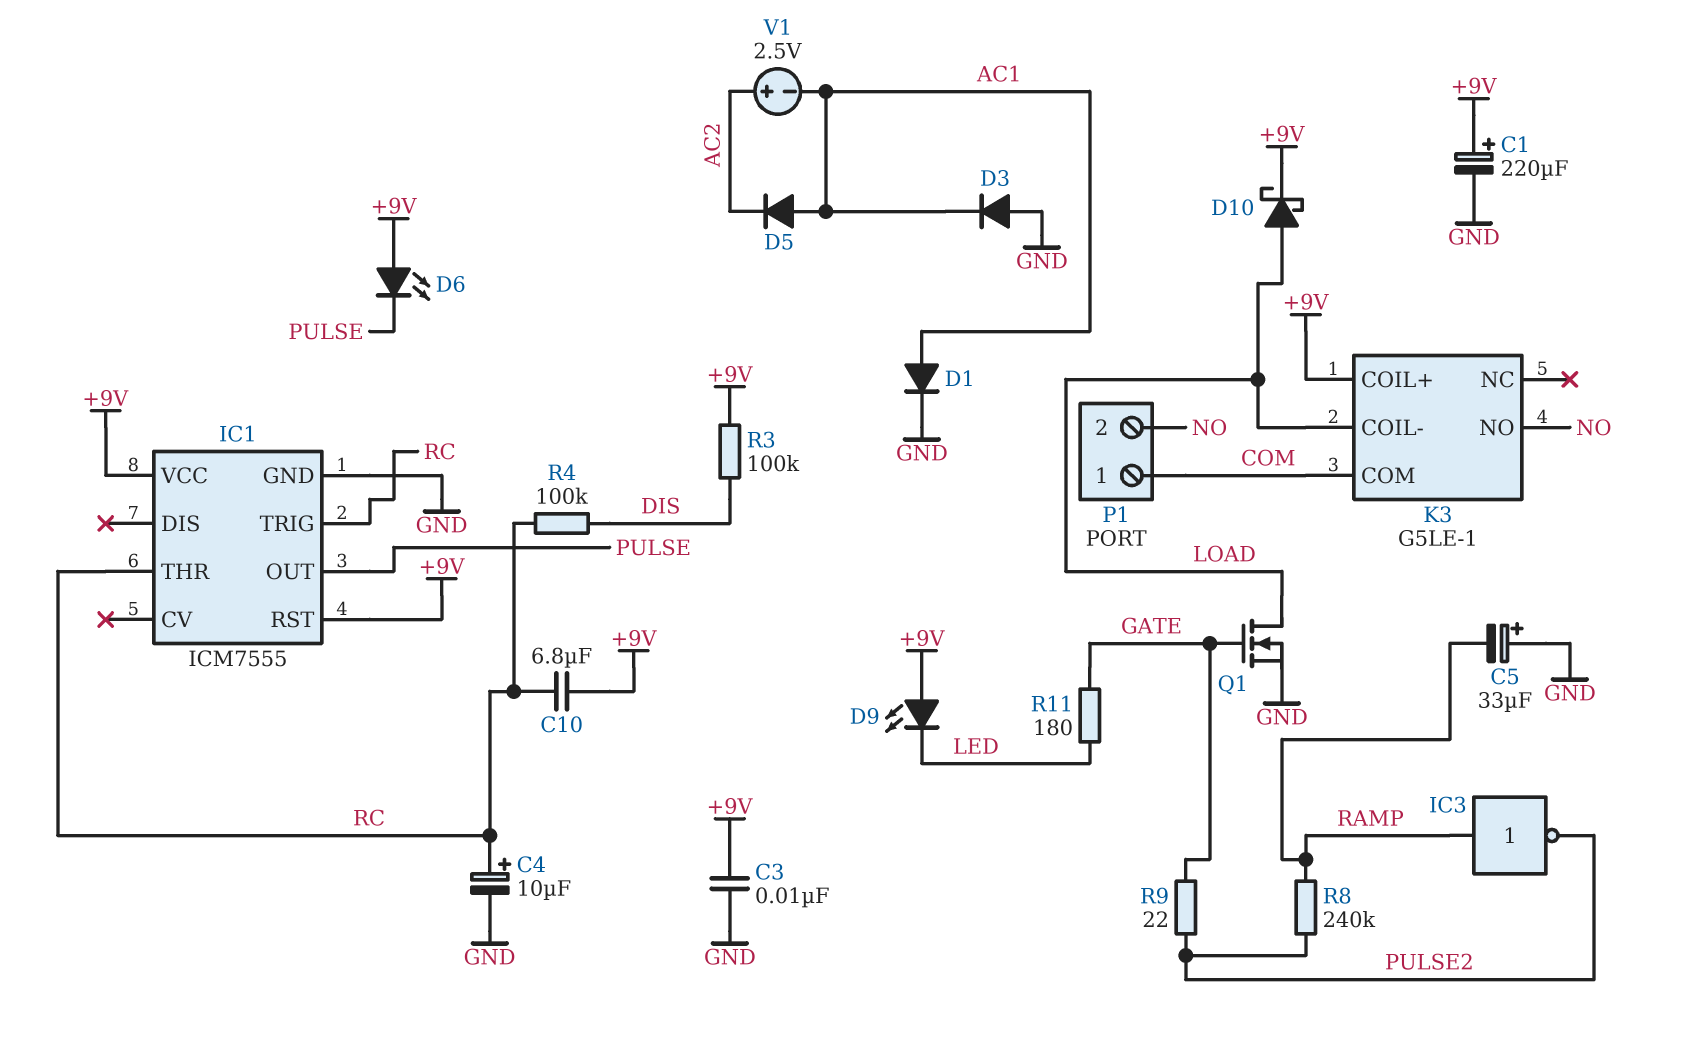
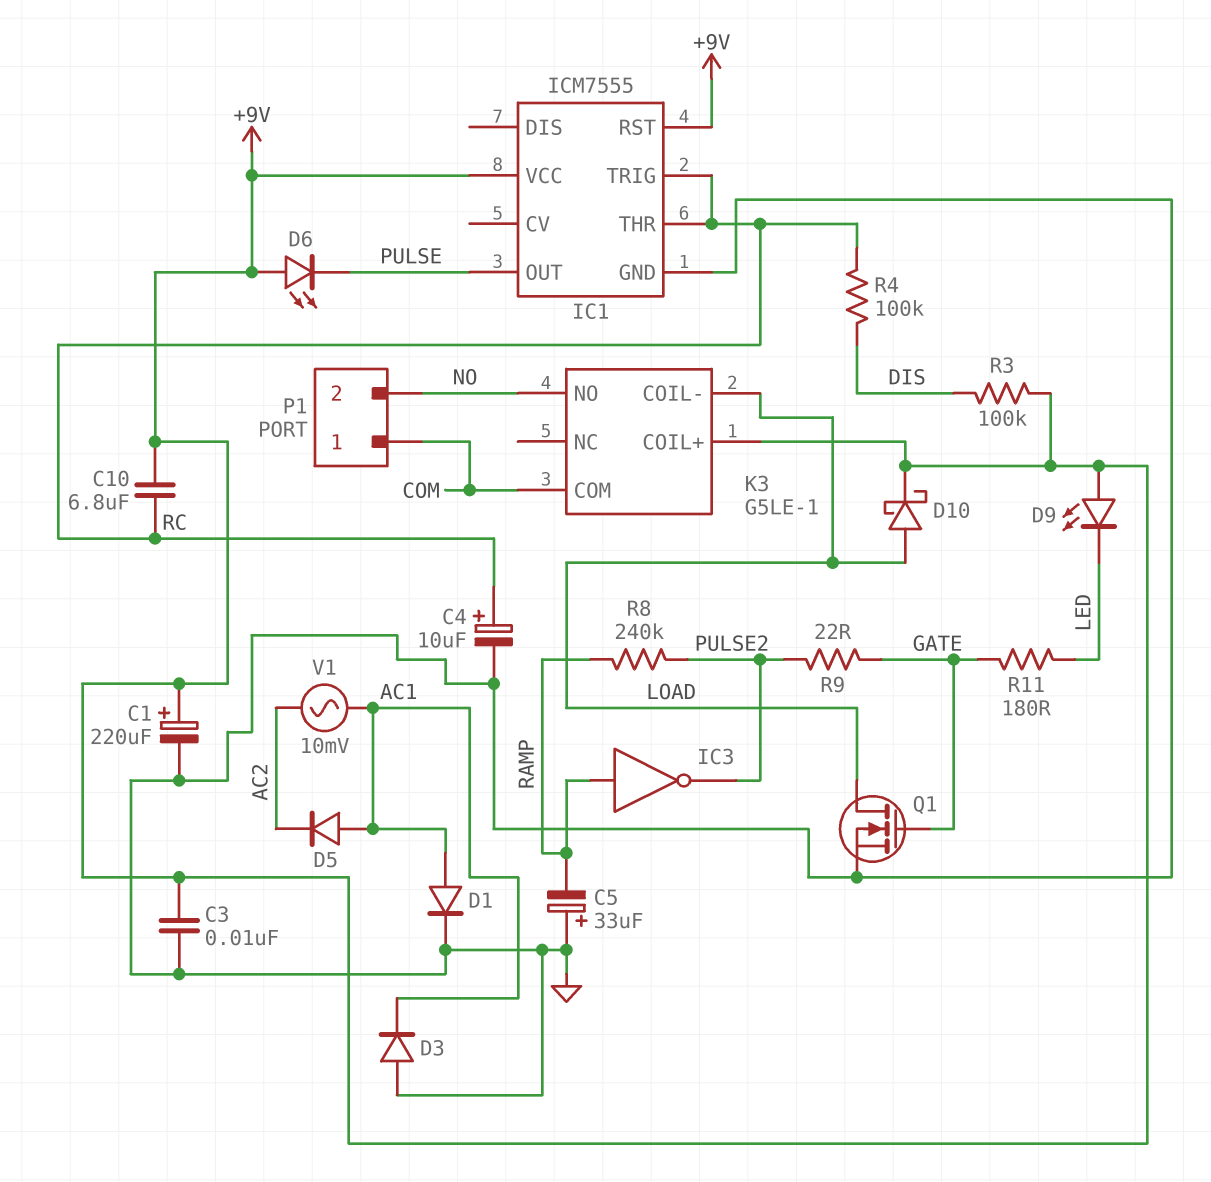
V1: 2.5V (plus AC2, minus AC1) -> AC 10mV (AC1, AC2)

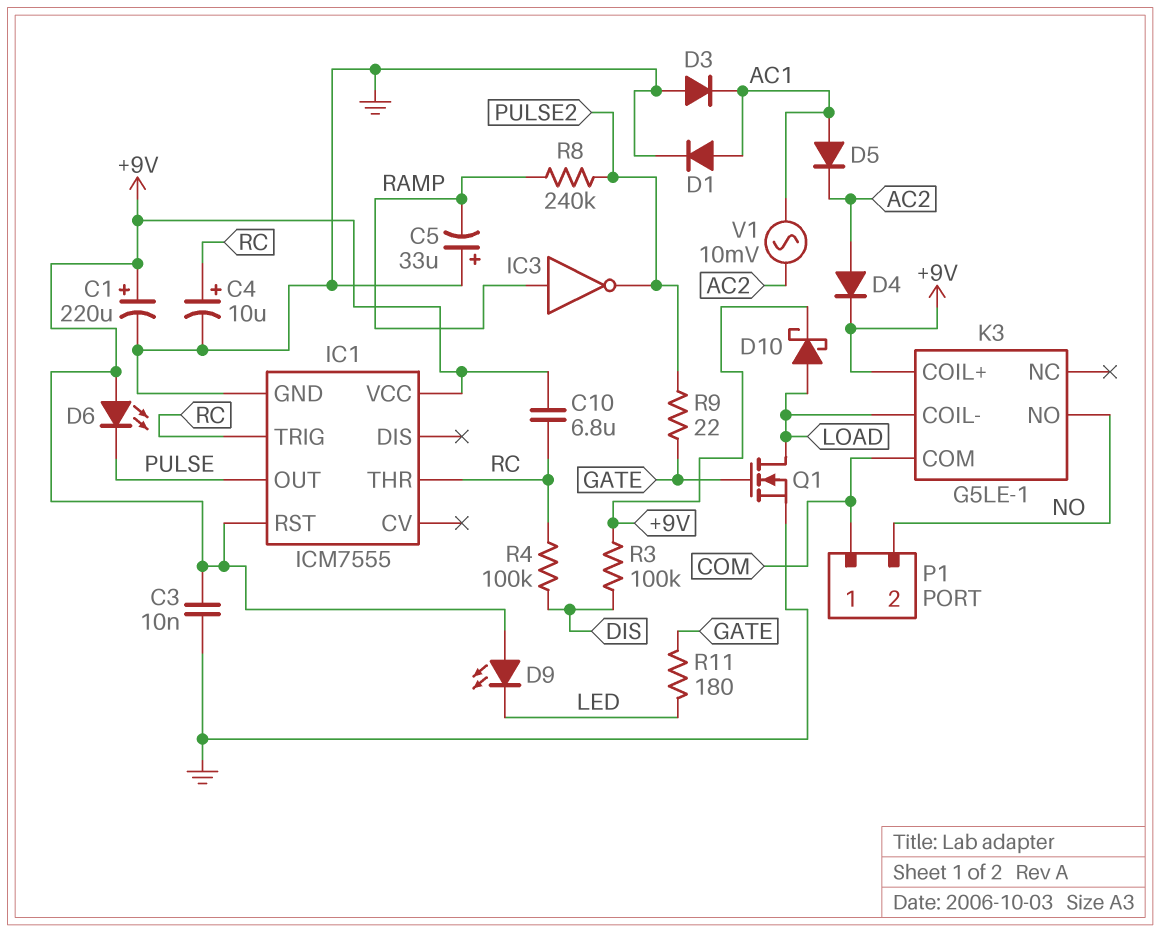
D4: none -> diode (A AC2, K +9V)

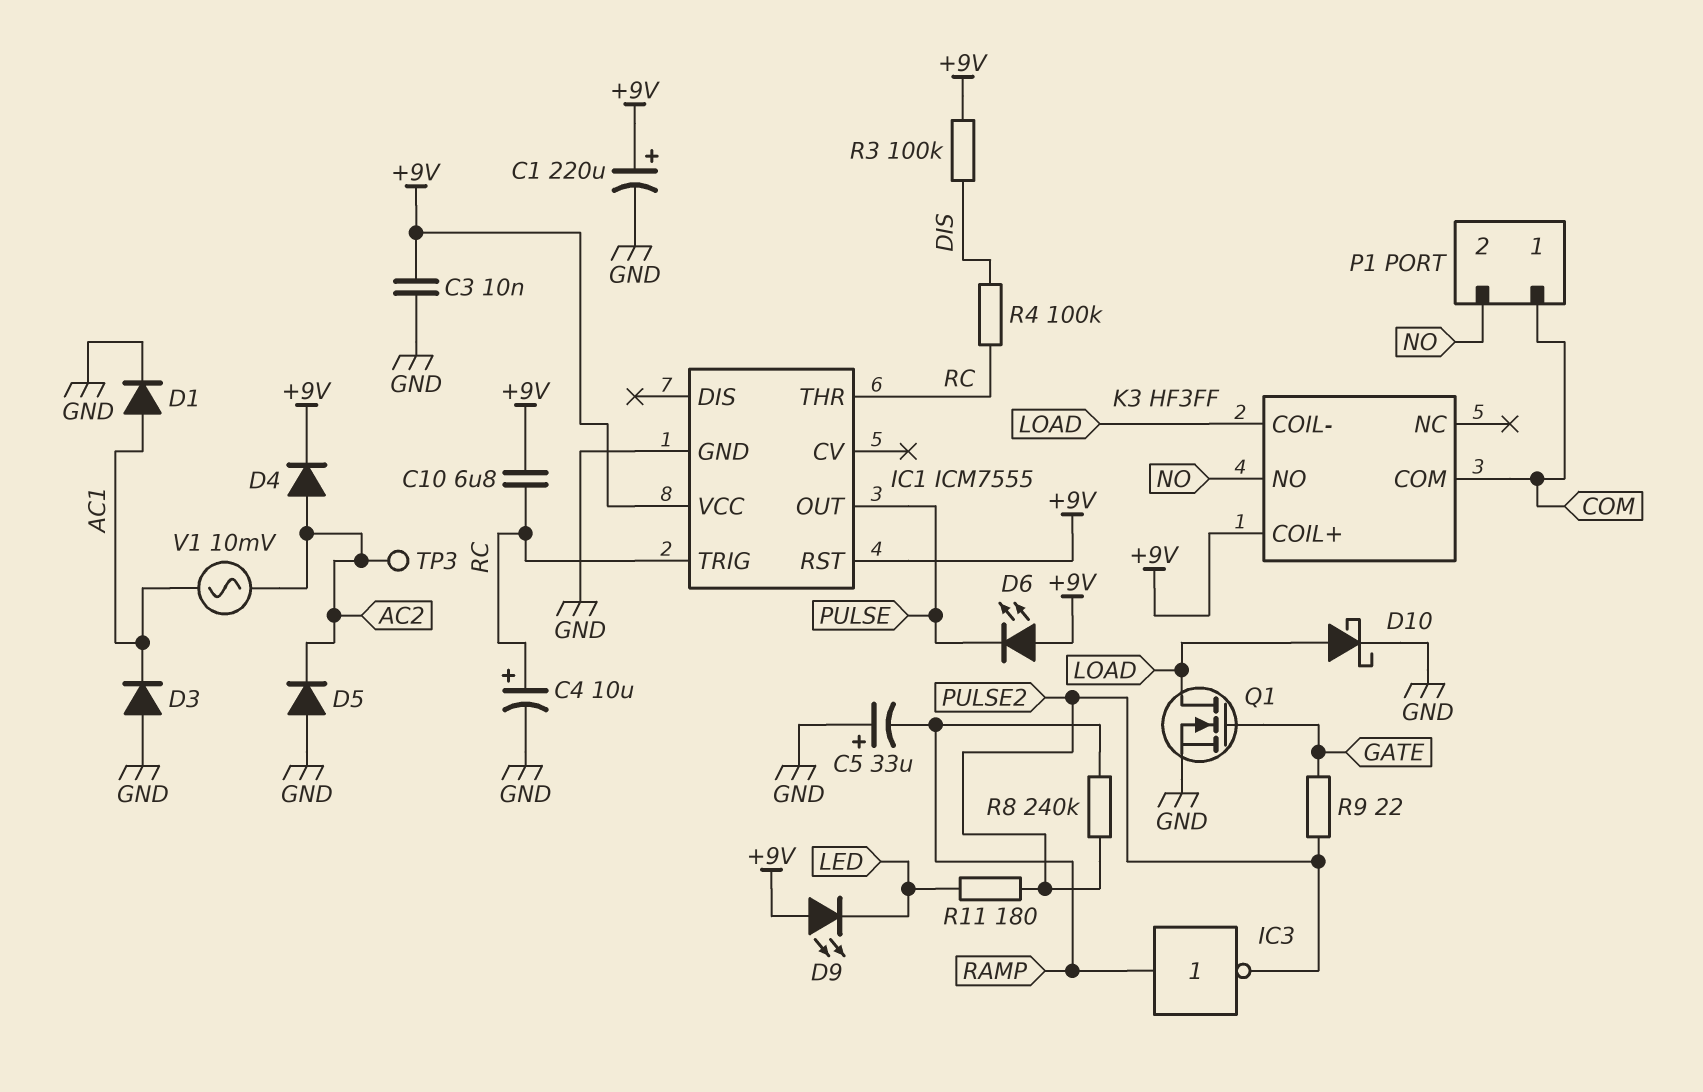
D5: diode (A AC1, K AC2) -> diode (A GND, K AC2)
D10: schottky (A LOAD, K +9V) -> schottky (A LOAD, K GND)
K3: G5LE-1 -> HF3FF
R11: 180 (GATE, LED) -> 180 (LED, PULSE2)
TP3: none -> test point (AC2)

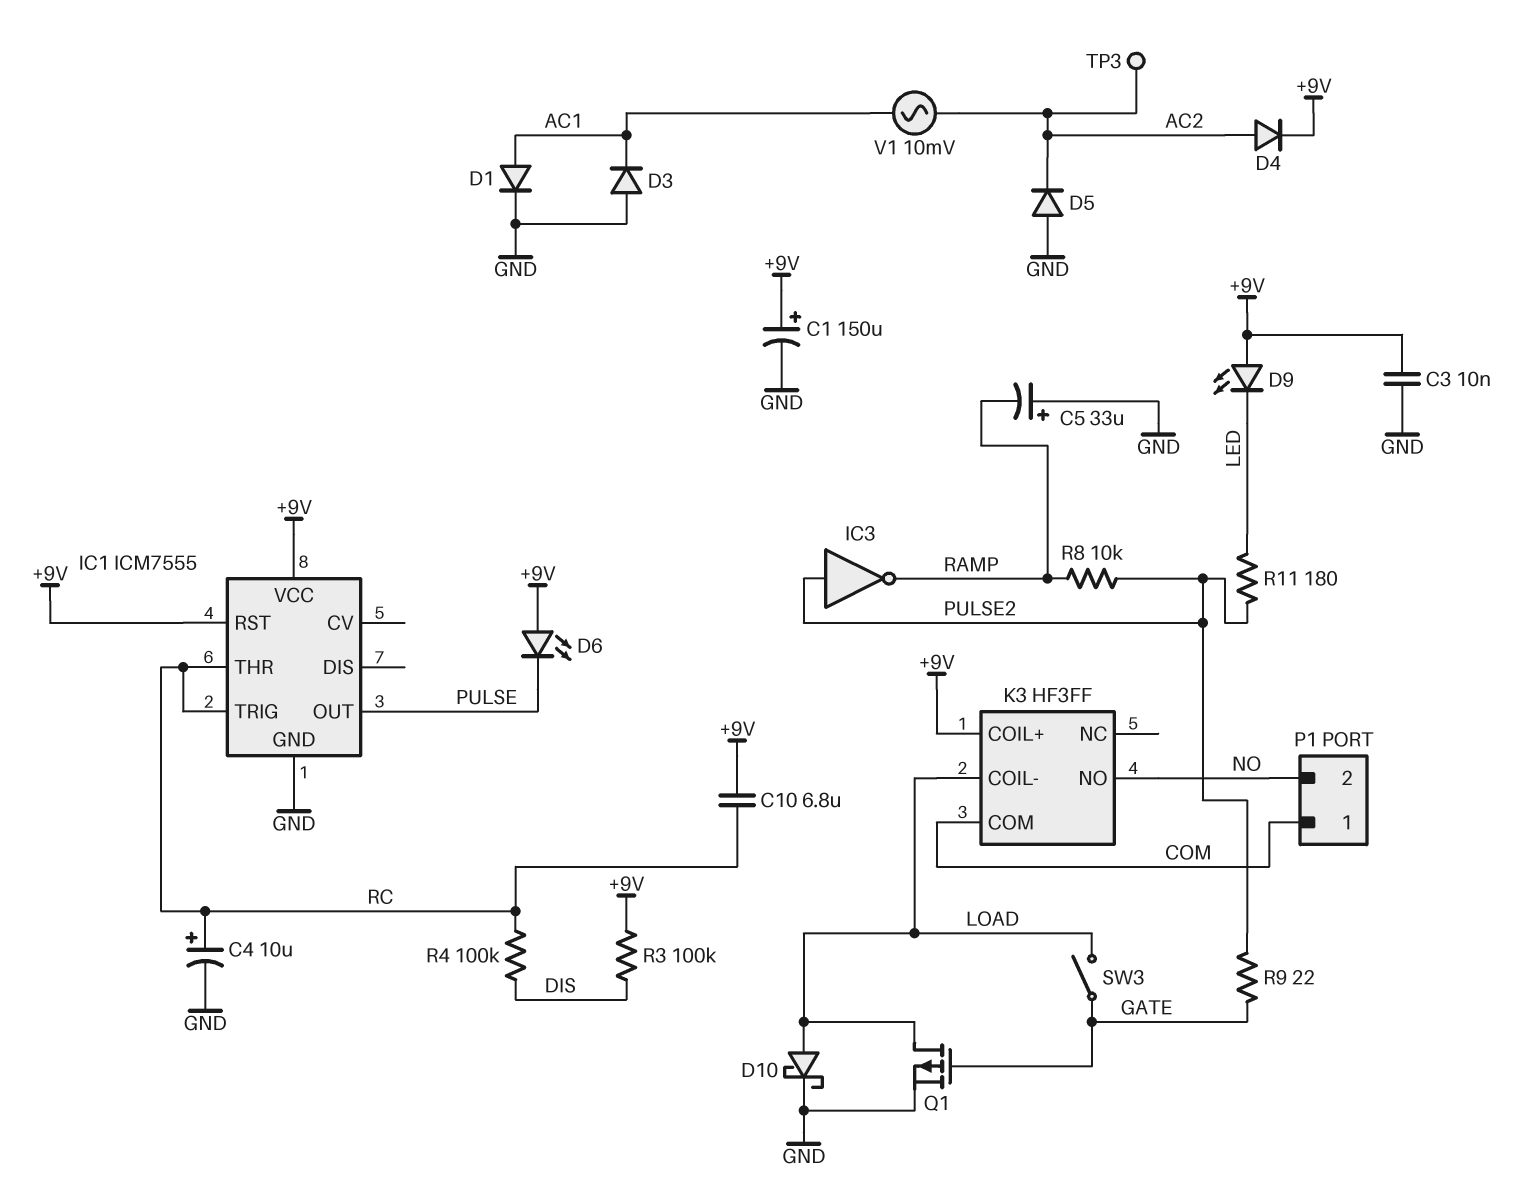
C1: 220uF (plus +9V, minus GND) -> 150uF (plus +9V, minus GND)
IC3: NOT (in RAMP, out PULSE2) -> NOT (in PULSE2, out RAMP)
Q1: NMOS (G GATE, D LOAD, S GND) -> PMOS (G GATE, D LOAD, S GND)
R8: 240k (PULSE2, RAMP) -> 10k (PULSE2, RAMP)
SW3: none -> switch (GATE, LOAD)

